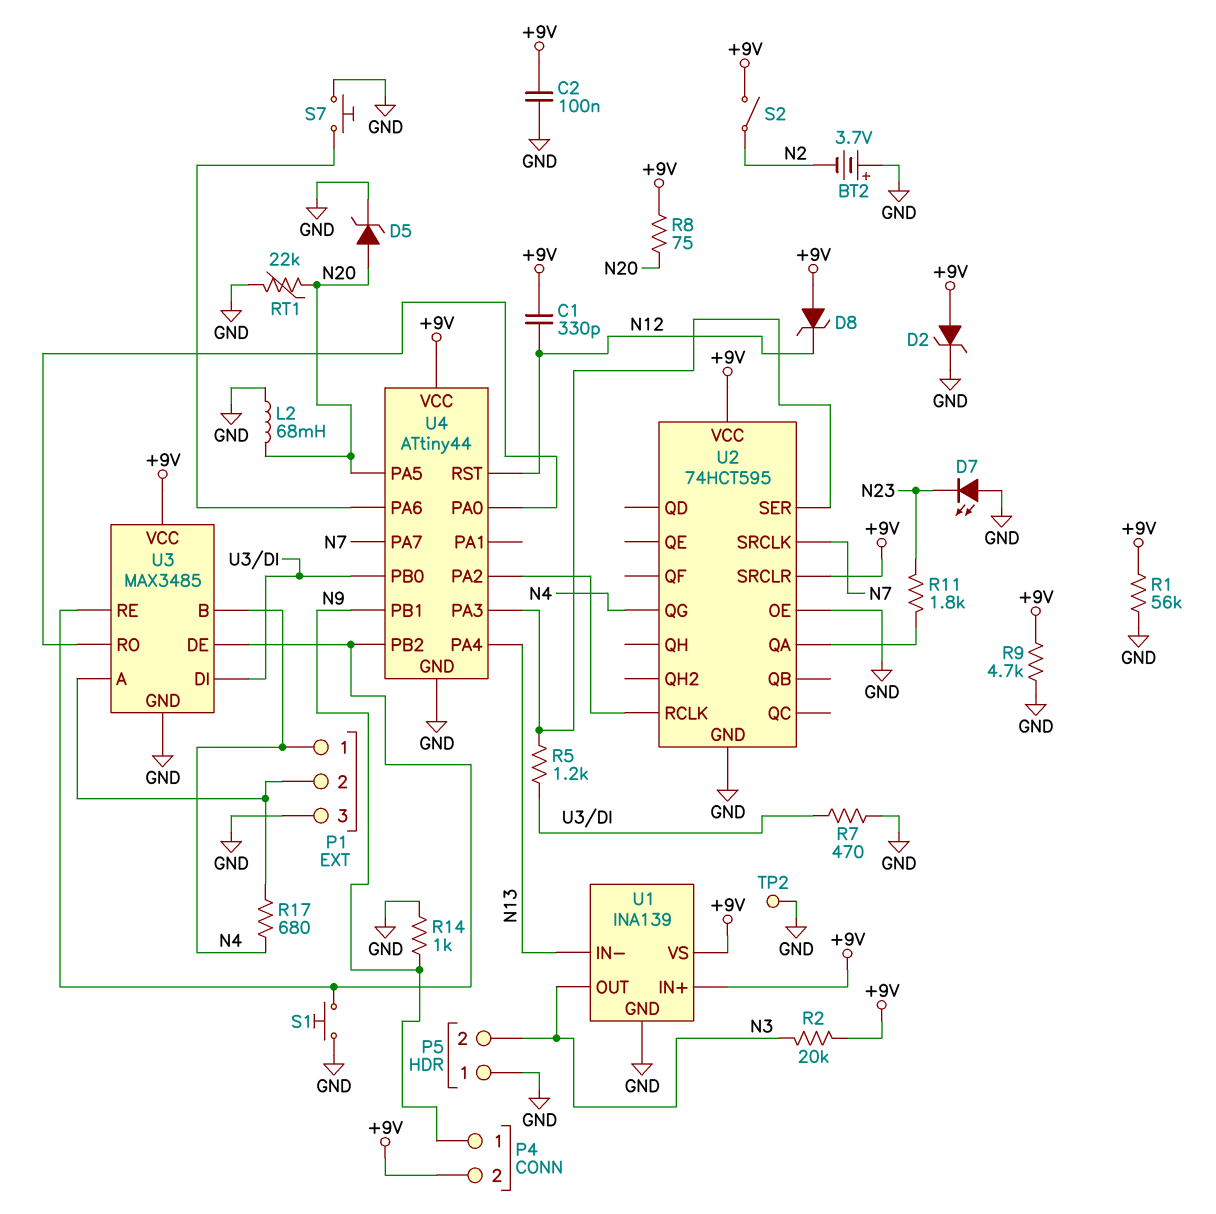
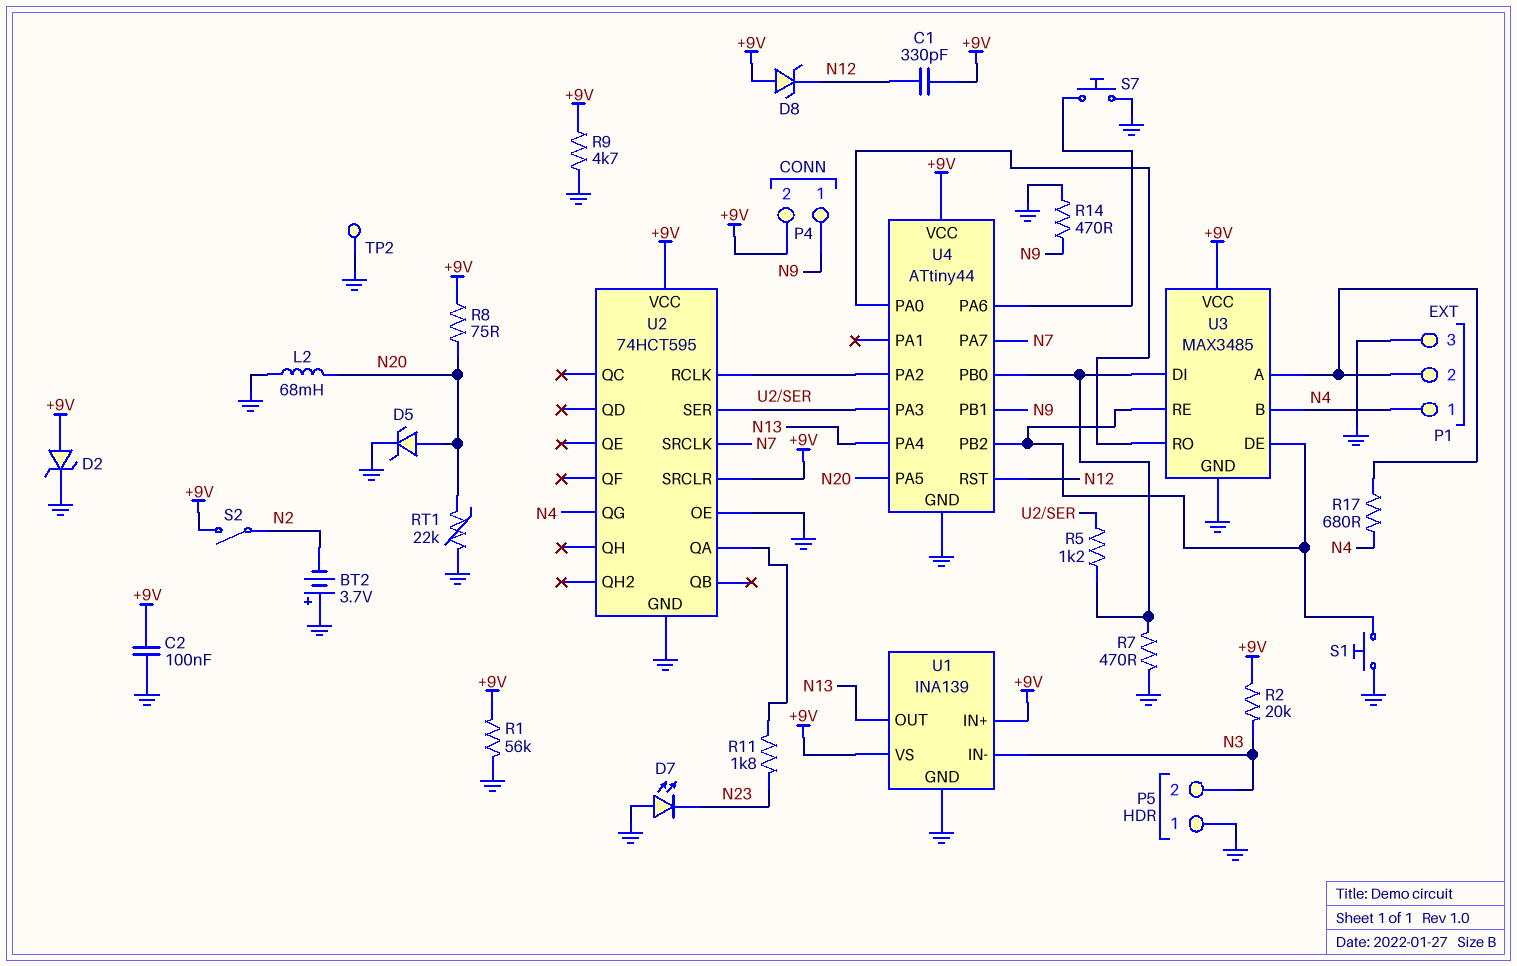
R14: 1k (GND, N9) -> 470 (GND, N9)
U1 pin IN-: N13 -> N3
U1 pin OUT: N3 -> N13

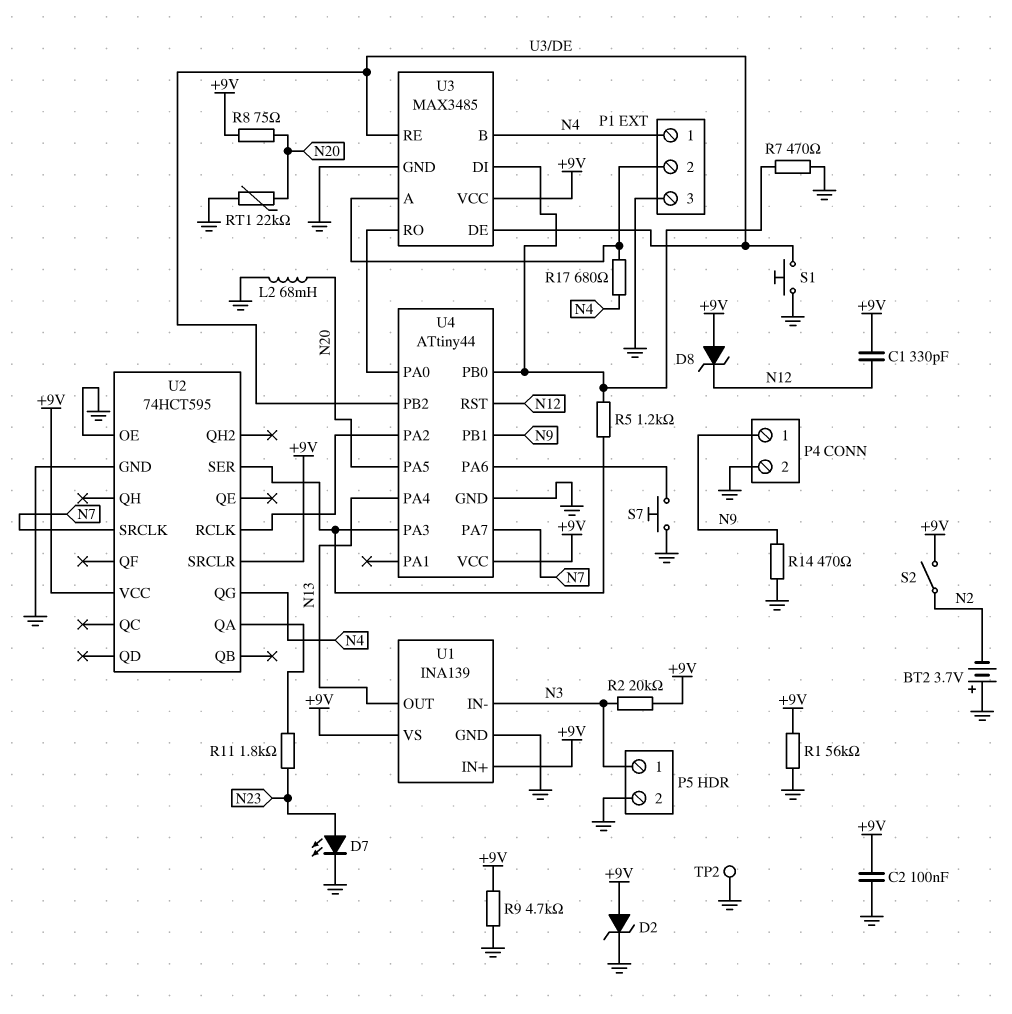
D5: zener (A N20, K GND) -> none
D7: LED (A GND, K N23) -> LED (A N23, K GND)
P4 pin 2: +9V -> GND
P5 pin 1: GND -> N3
P5 pin 2: N3 -> GND

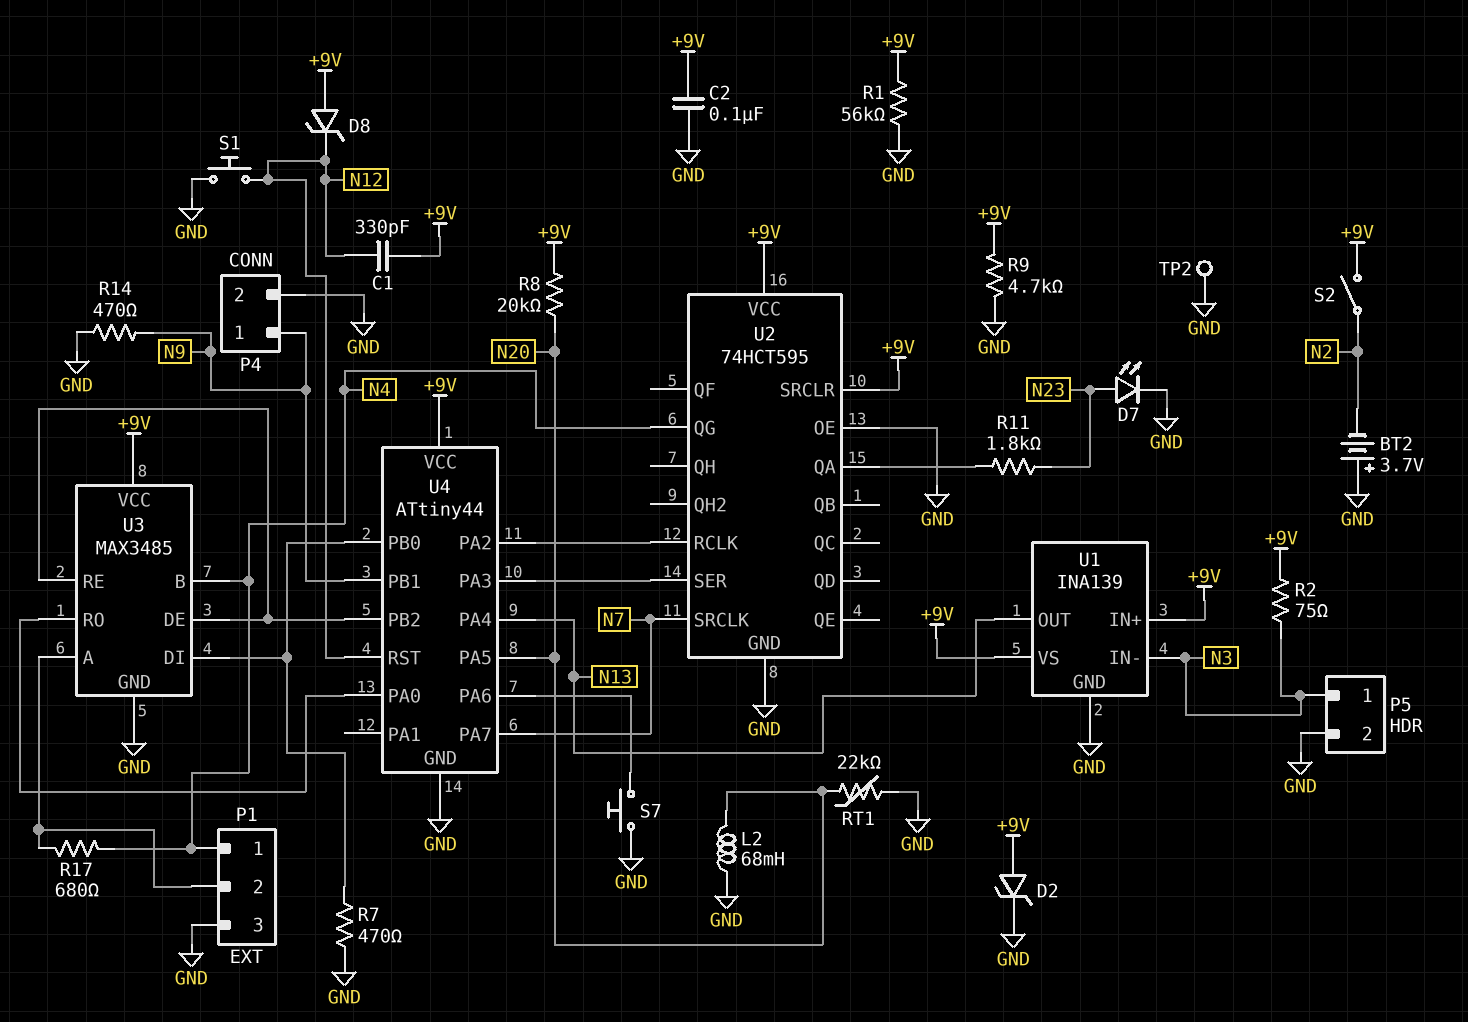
R2: 20k (+9V, N3) -> 75 (+9V, N3)
R5: 1.2k (U2/SER, U3/DI) -> none
R8: 75 (+9V, N20) -> 20k (+9V, N20)
S1: button (GND, U3/DE) -> button (GND, N12)

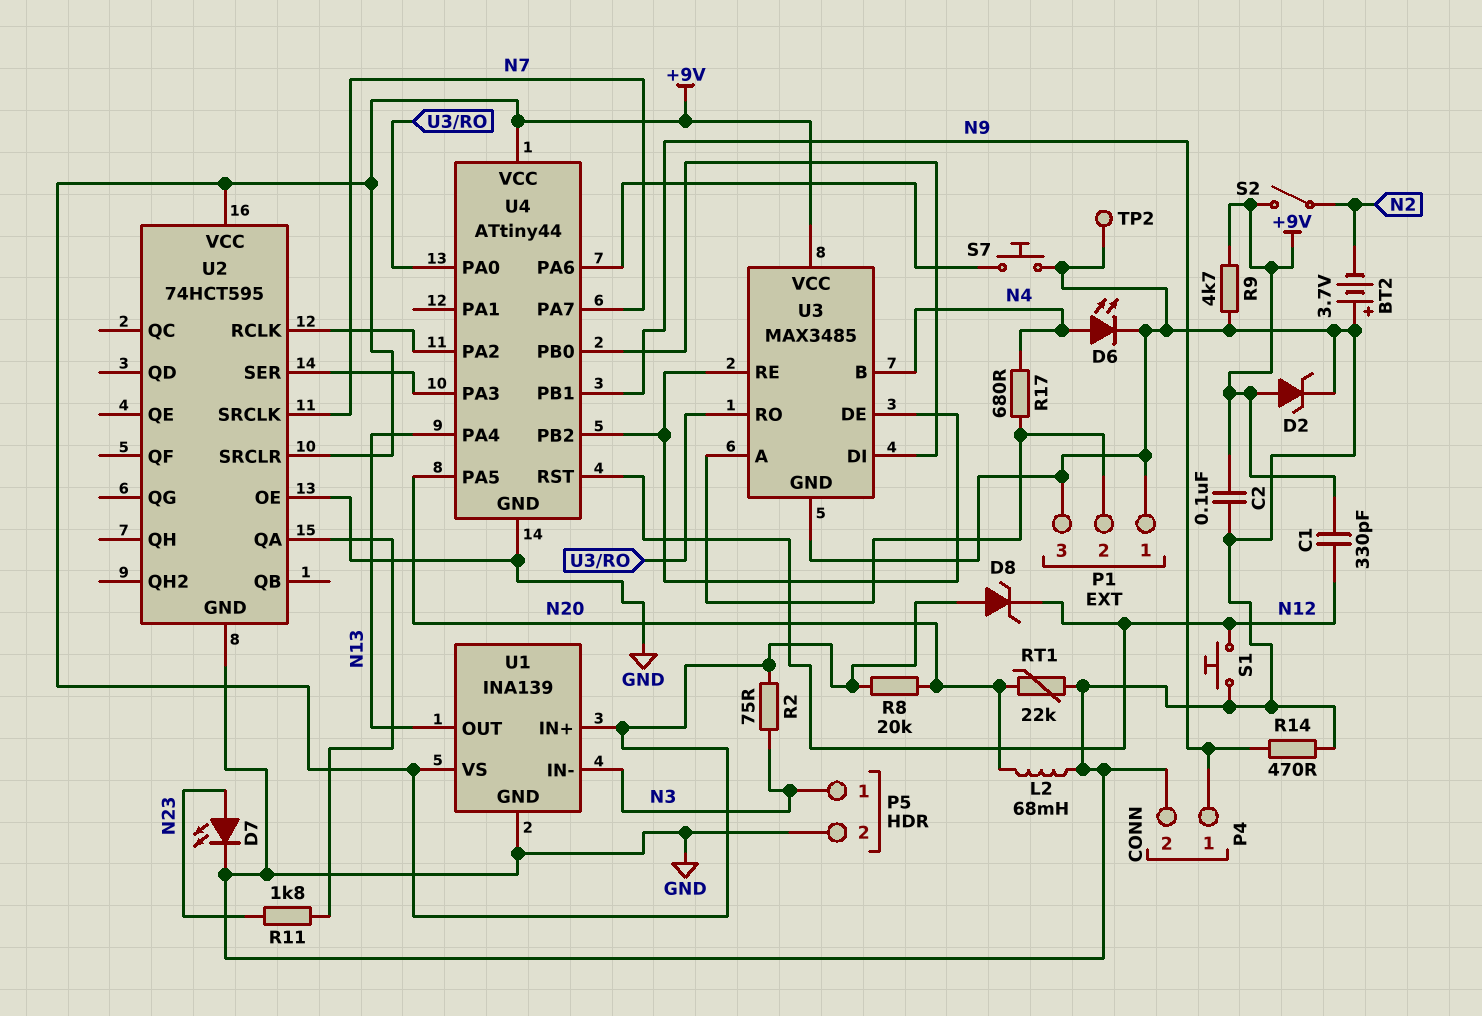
D6: none -> LED (A N4, K GND)
P1 pin 1: N4 -> GND
R1: 56k (+9V, GND) -> none
R7: 470 (GND, U3/DI) -> none
U2 pin QG: N4 -> none

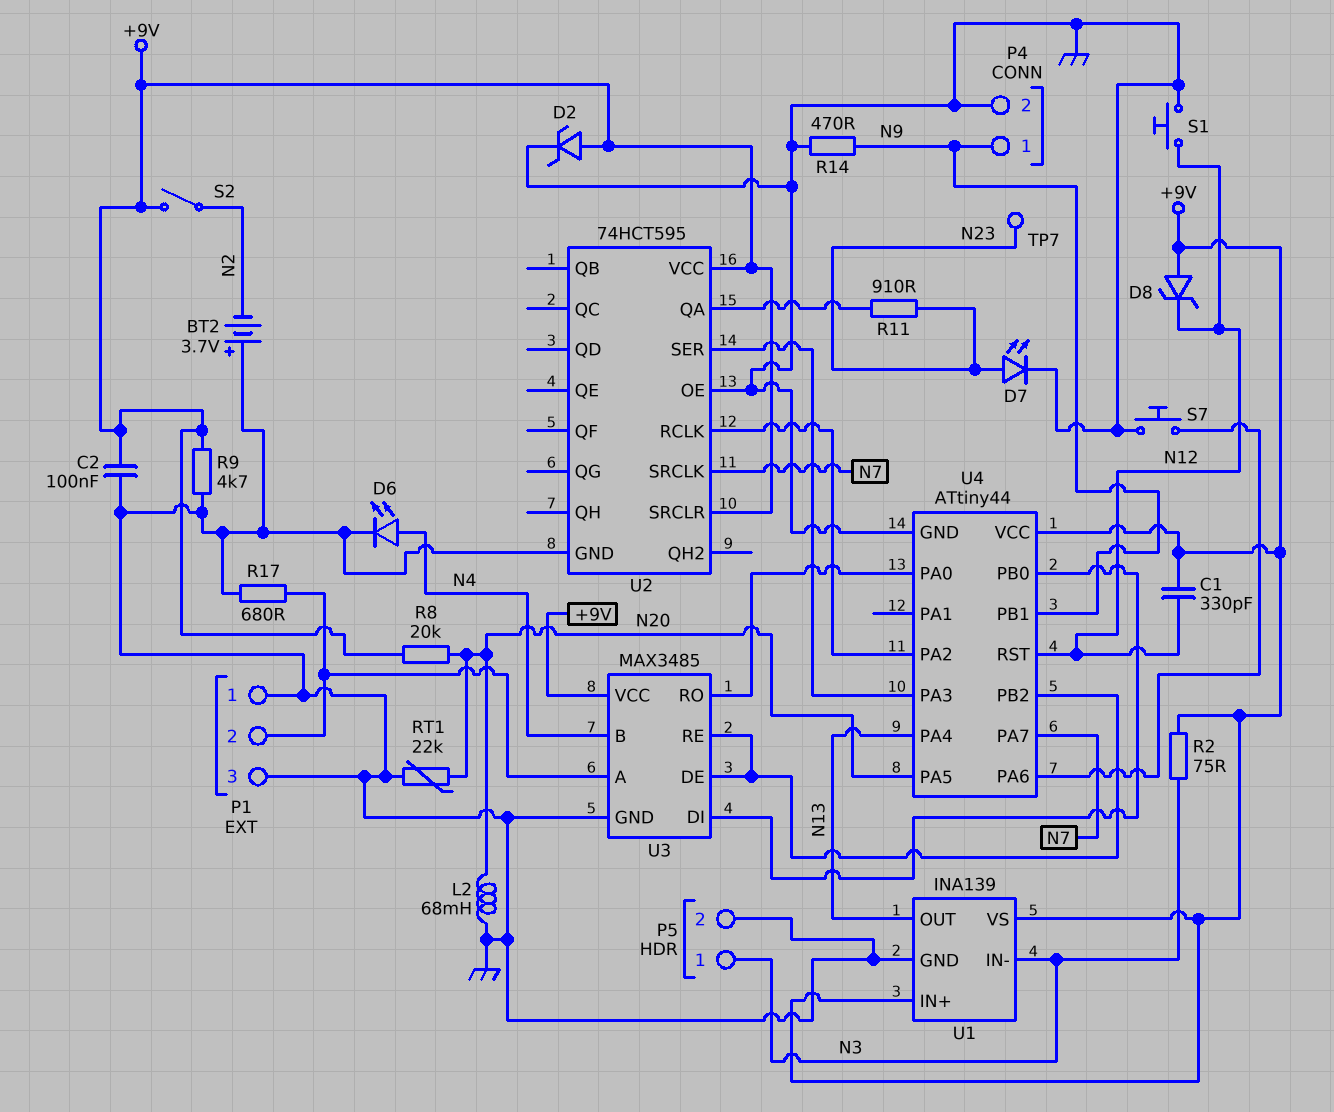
R11: 1.8k (N23, U2/QA) -> 910 (N23, U2/QA)
R17: 680 (N4, P1/2) -> 680 (GND, P1/2)
TP2: test point (GND) -> none
TP7: none -> test point (N23)

